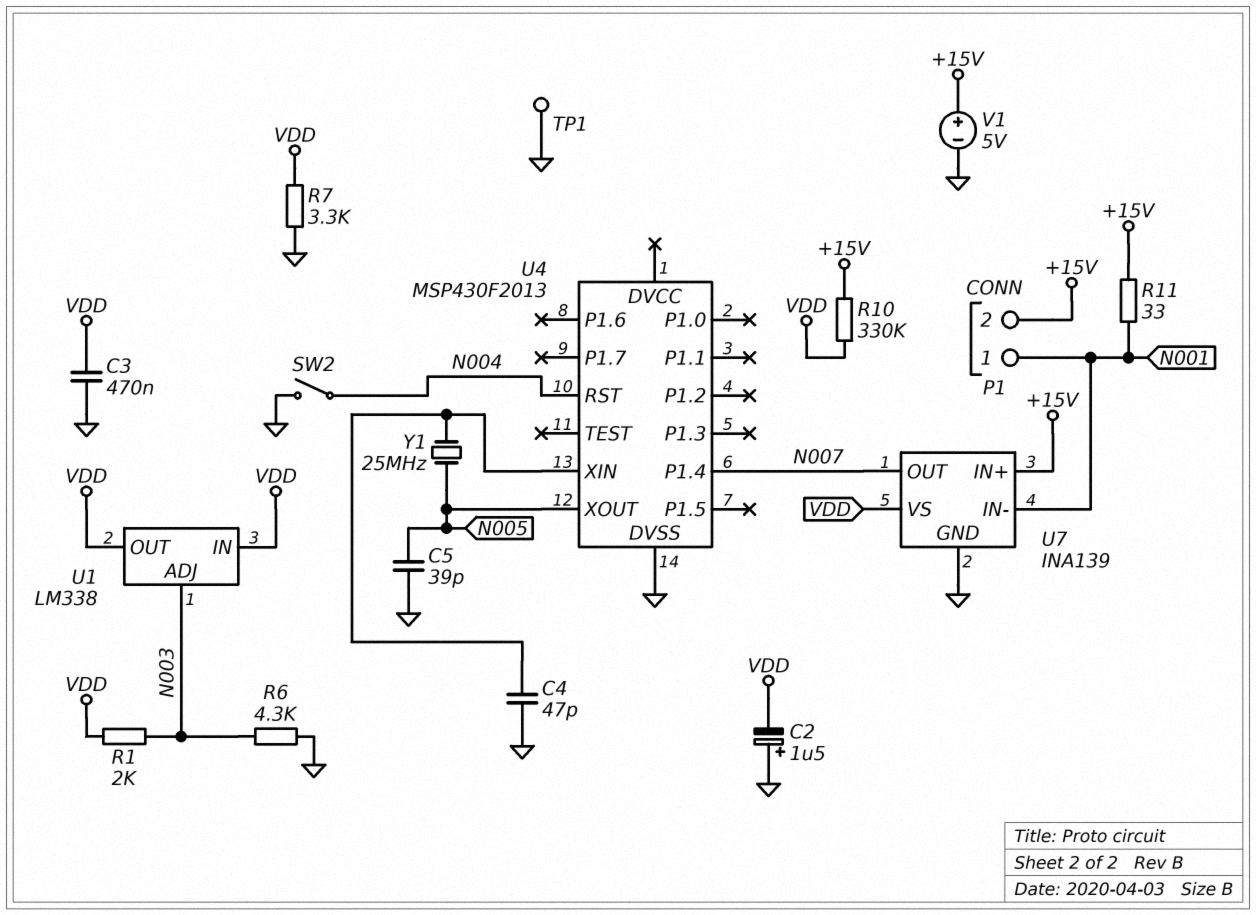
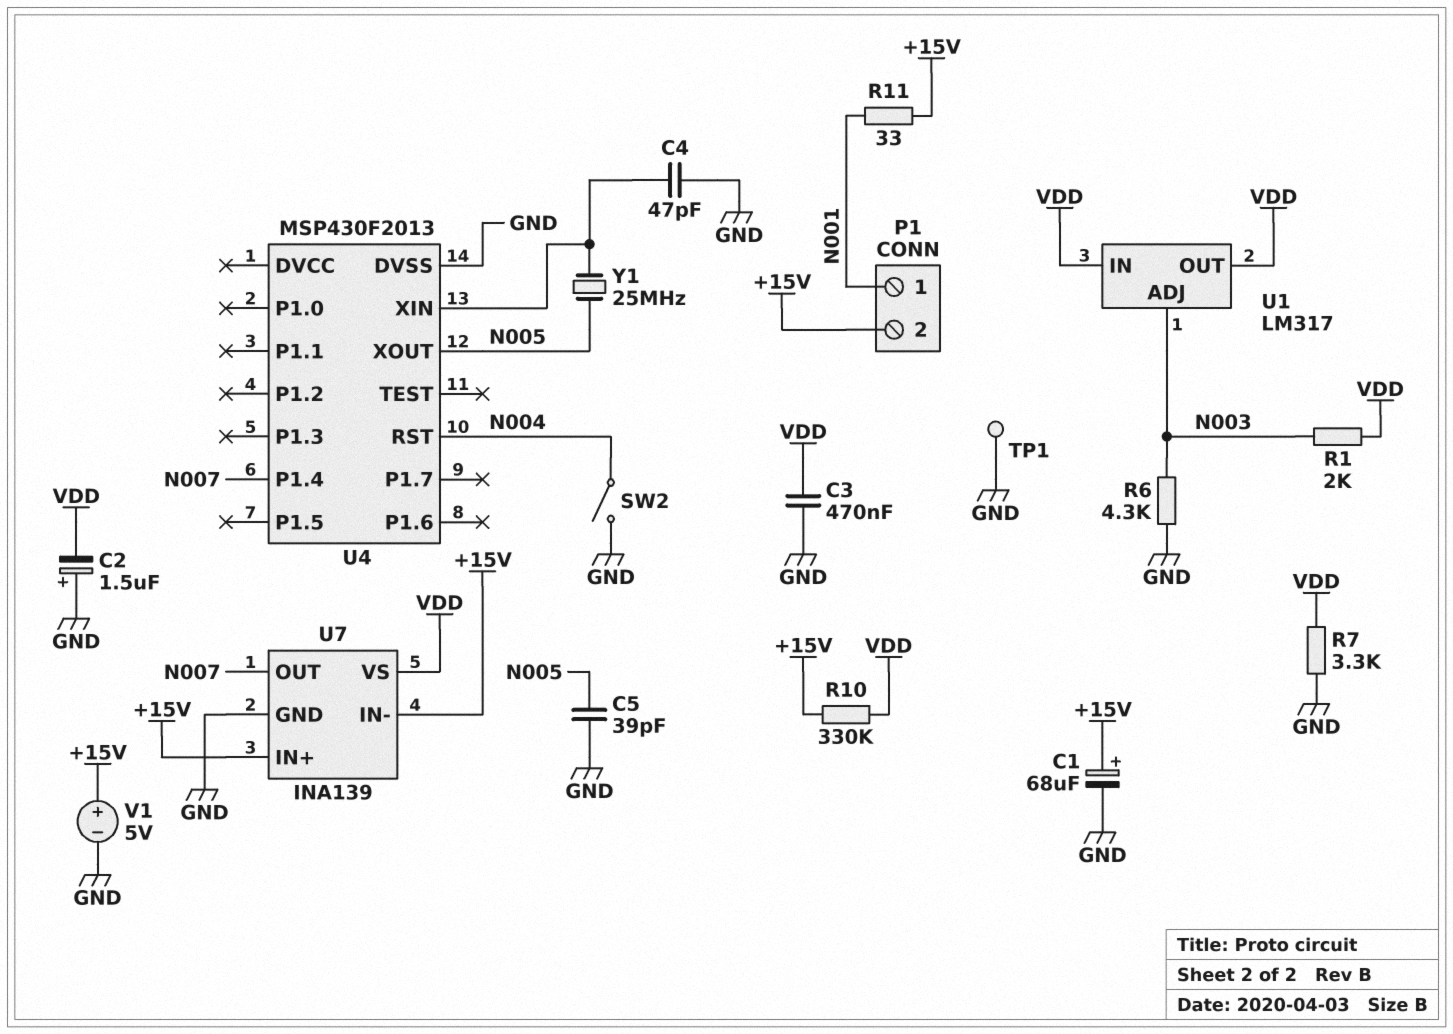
C1: none -> 68uF (plus +15V, minus GND)
U1: LM338 -> LM317
U7 pin IN-: N001 -> +15V

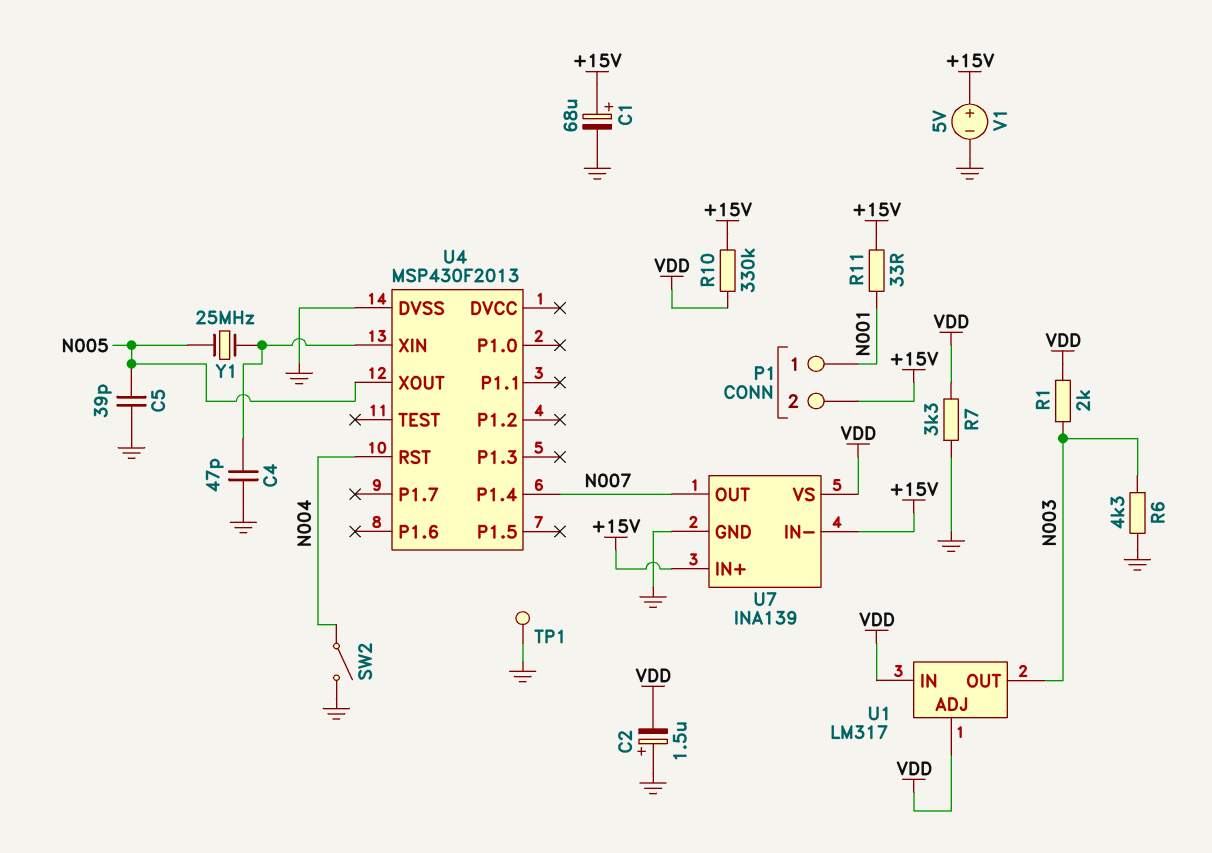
C3: 470nF (GND, VDD) -> none
U1 pin ADJ: N003 -> VDD
U1 pin OUT: VDD -> N003

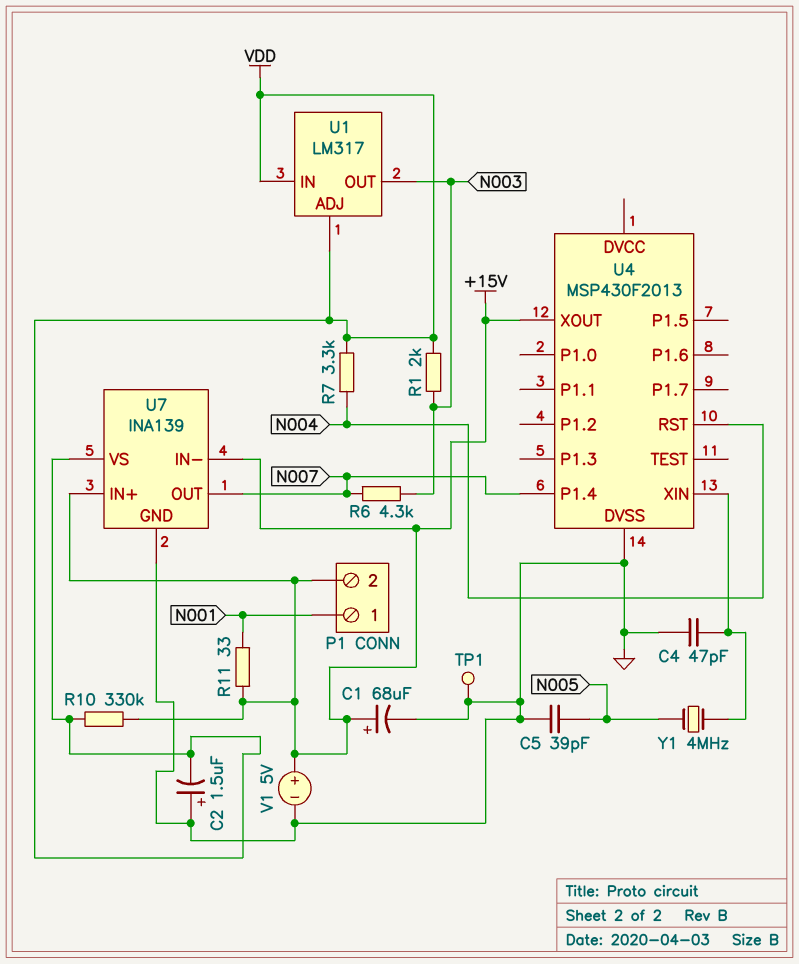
R6: 4.3k (GND, N003) -> 4.3k (N003, N007)
R7: 3.3k (GND, VDD) -> 3.3k (N004, VDD)
SW2: switch (GND, N004) -> none
U4 pin XOUT: N005 -> +15V
Y1: 25MHz (N005, U4/XIN) -> 4MHz (N005, U4/XIN)

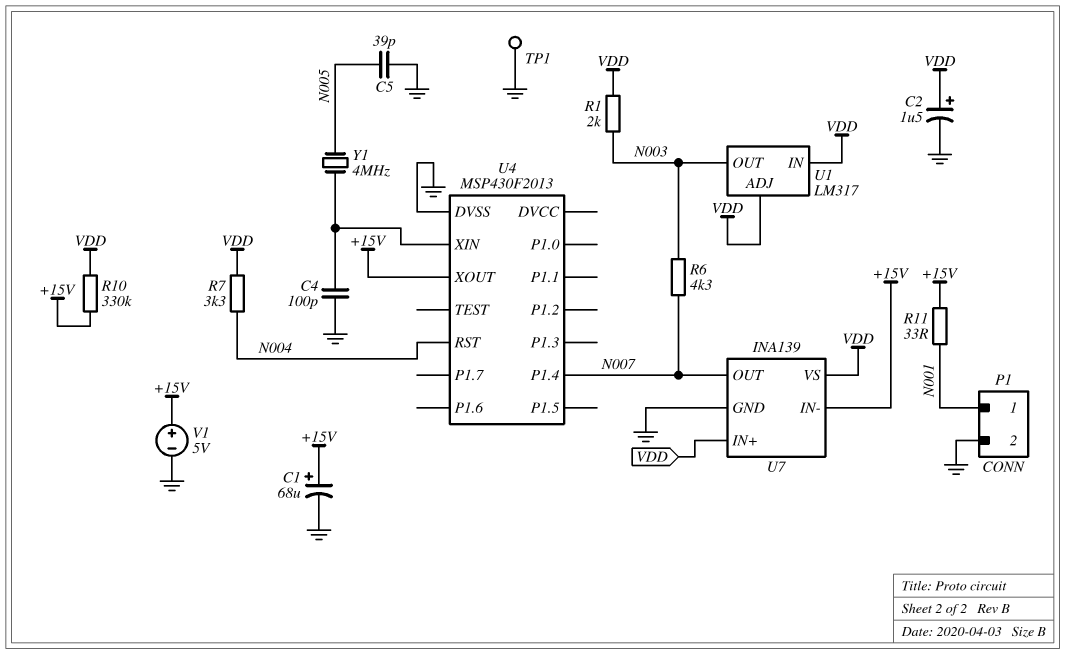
C2: 1.5uF (plus GND, minus VDD) -> 1.5uF (plus VDD, minus GND)
C4: 47pF (GND, U4/XIN) -> 100pF (GND, U4/XIN)
P1 pin 2: +15V -> GND
U7 pin IN+: +15V -> VDD

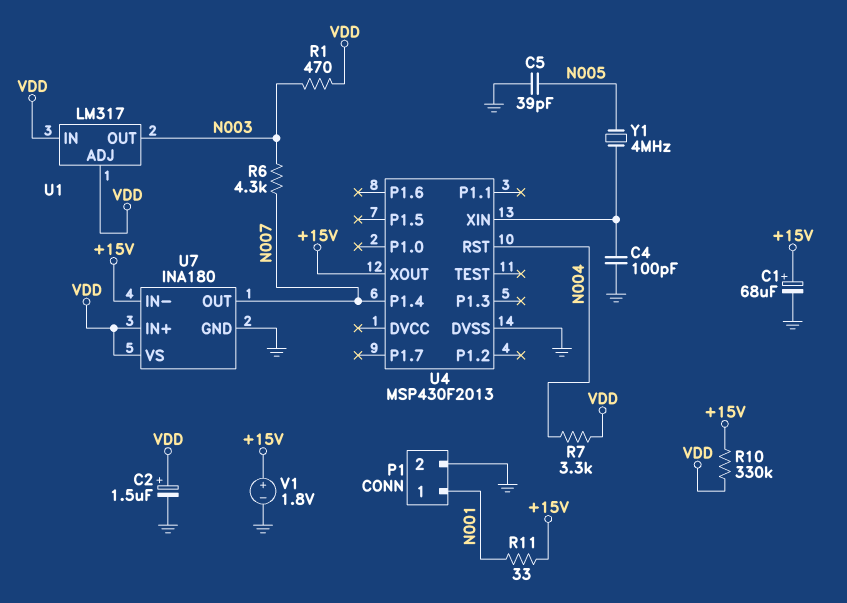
R1: 2k (N003, VDD) -> 470 (N003, VDD)
TP1: test point (GND) -> none
U7: INA139 -> INA180
V1: 5V (plus +15V, minus GND) -> 1.8V (plus +15V, minus GND)

